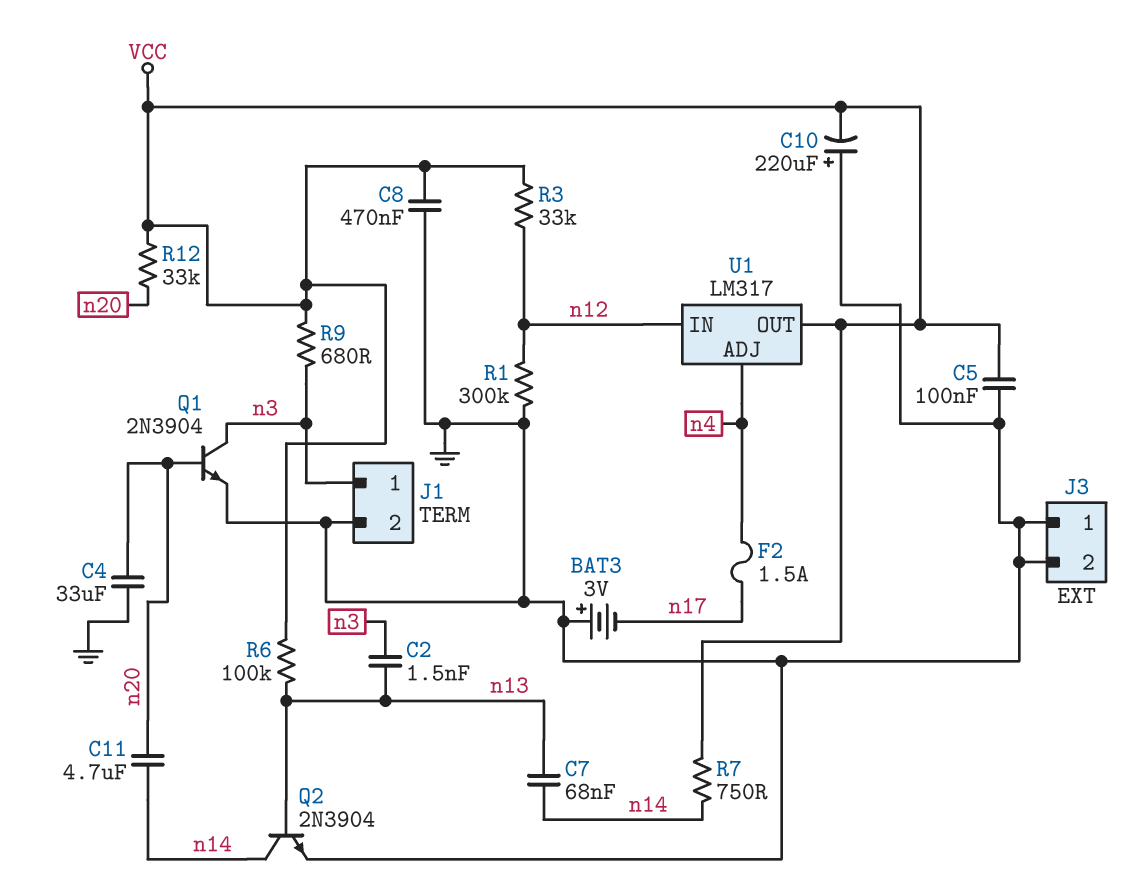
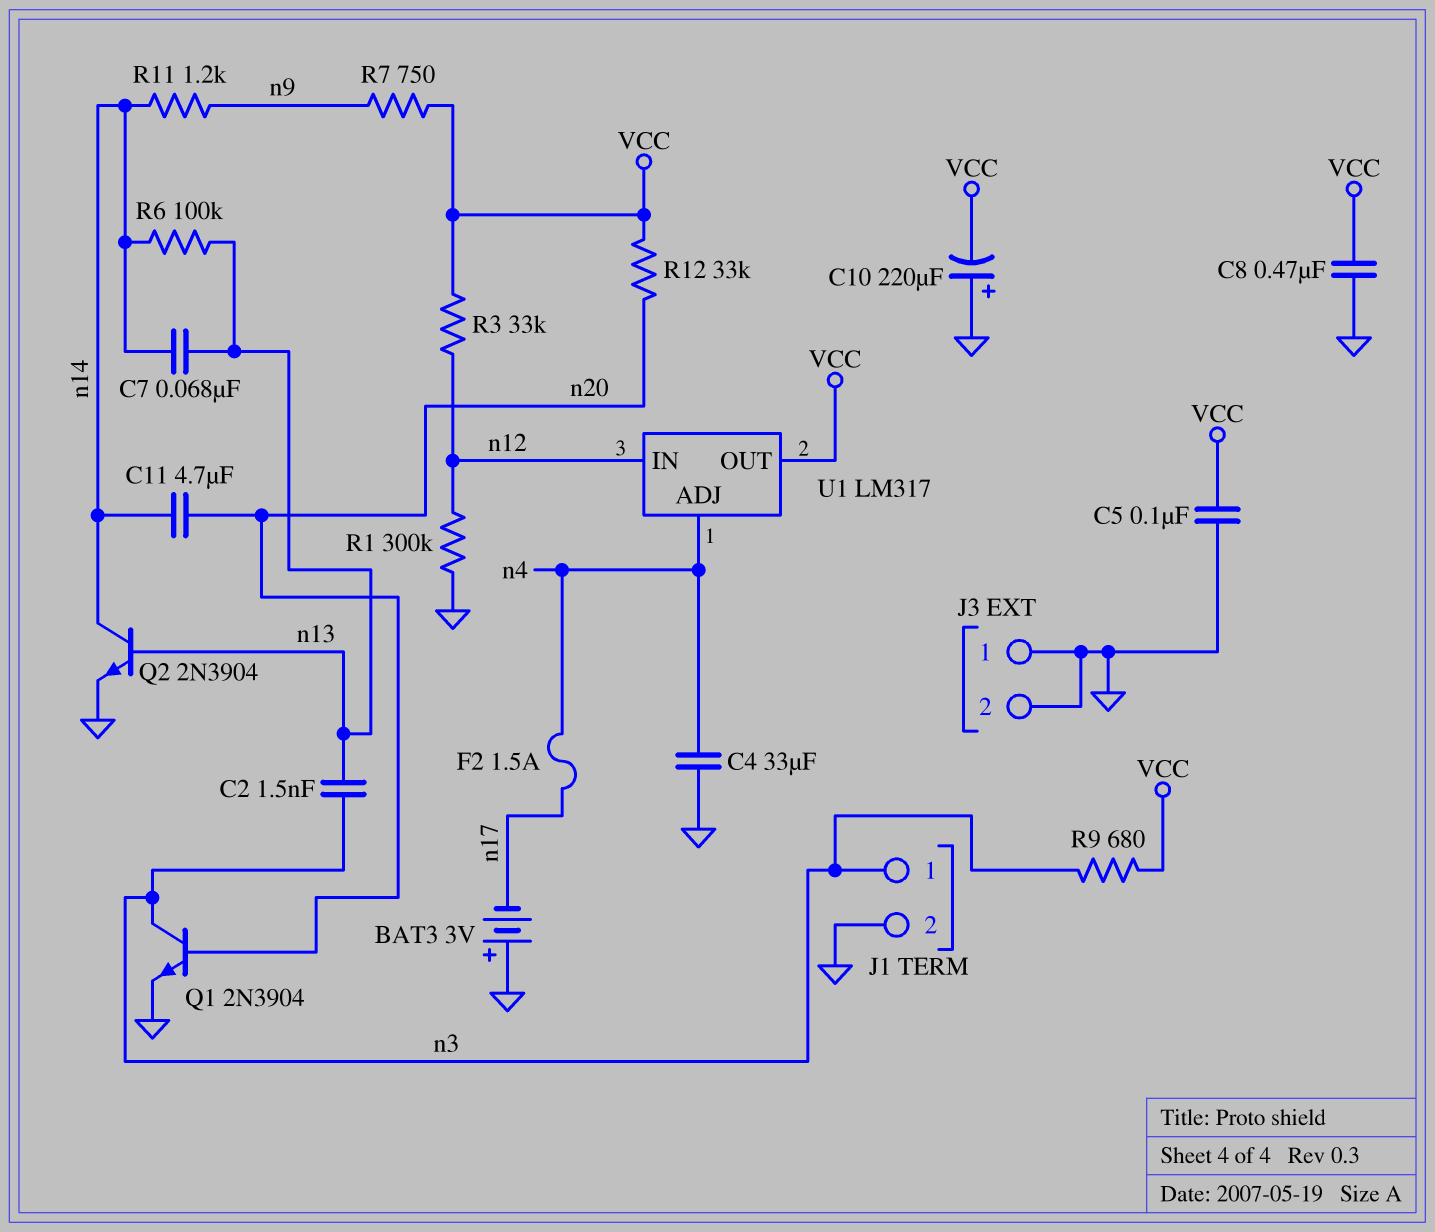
C4: 33uF (GND, n20) -> 33uF (GND, n4)
R6: 100k (VCC, n13) -> 100k (n13, n14)
R7: 750 (VCC, n14) -> 750 (VCC, n9)
R11: none -> 1.2k (n9, n14)

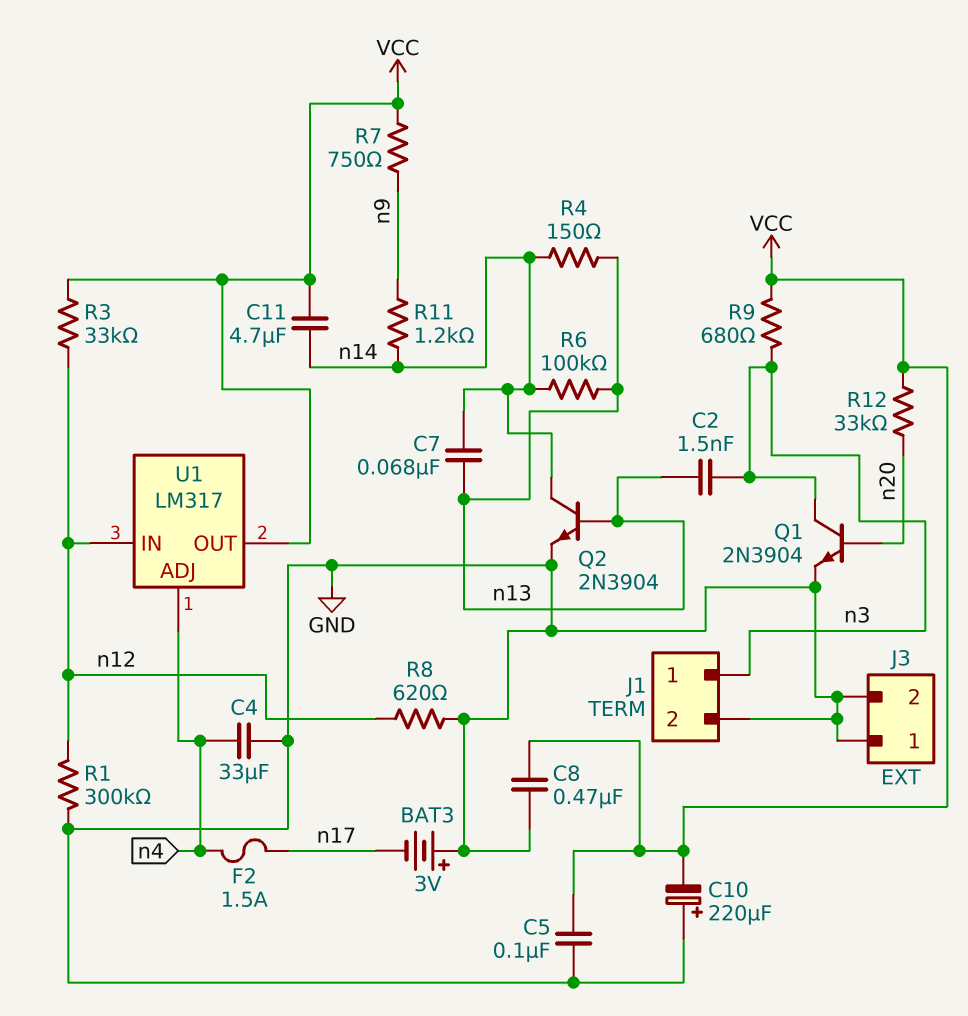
C11: 4.7uF (n14, n20) -> 4.7uF (VCC, n14)
R4: none -> 150 (n13, n14)
R8: none -> 620 (GND, n12)

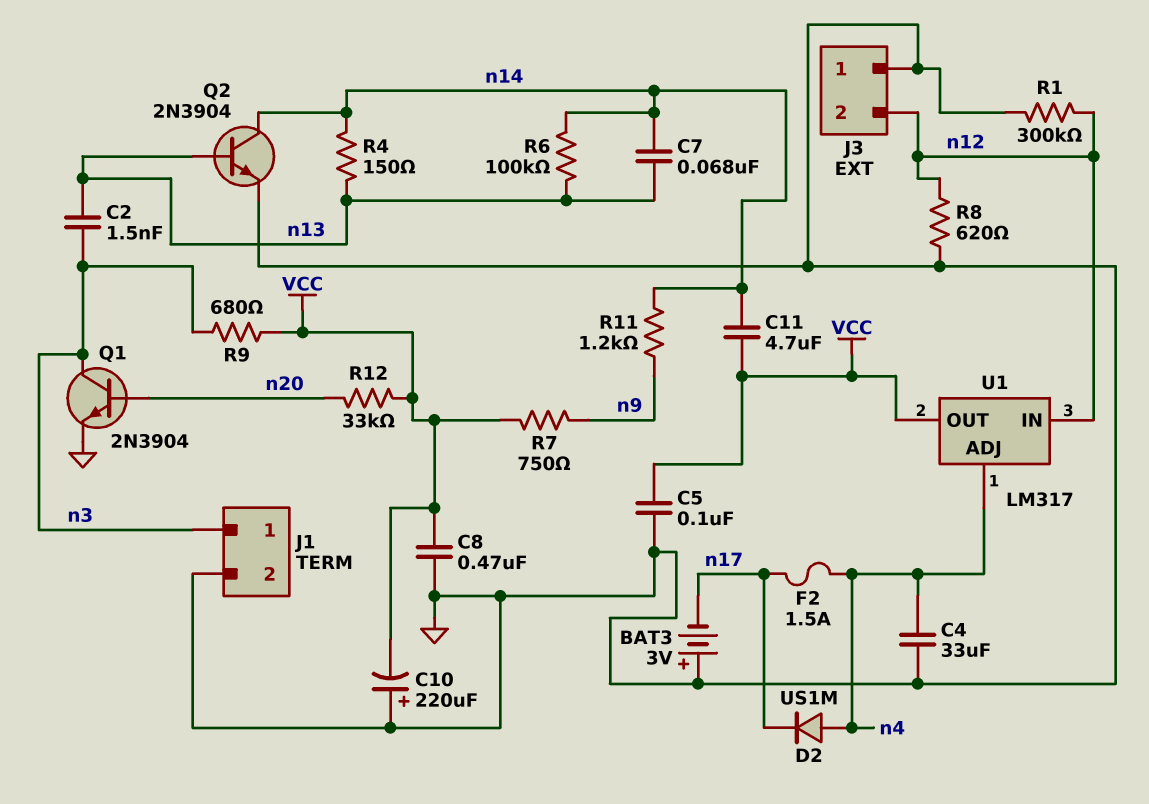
D2: none -> diode US1M (A n4, K n17)
J3 pin 2: GND -> n12
R3: 33k (VCC, n12) -> none

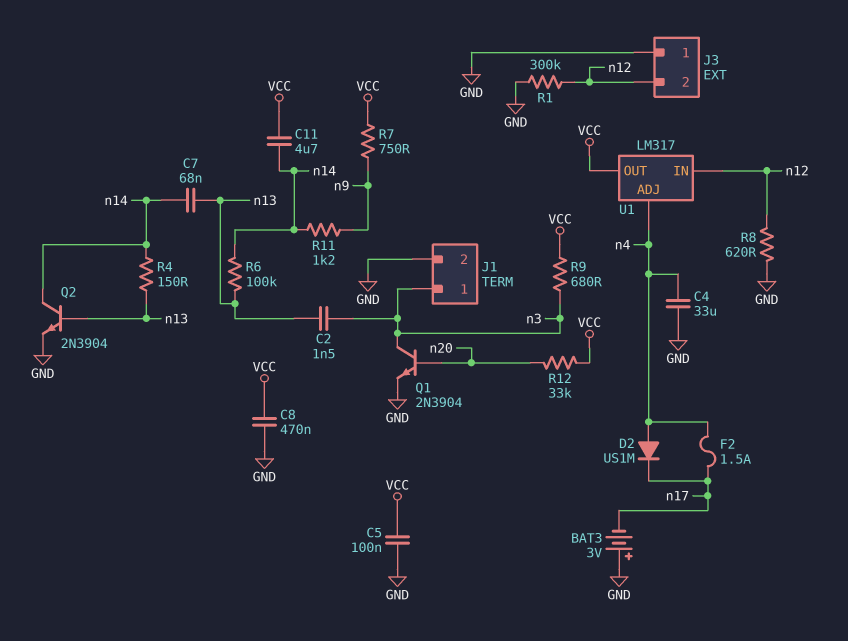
C10: 220uF (plus GND, minus VCC) -> none

